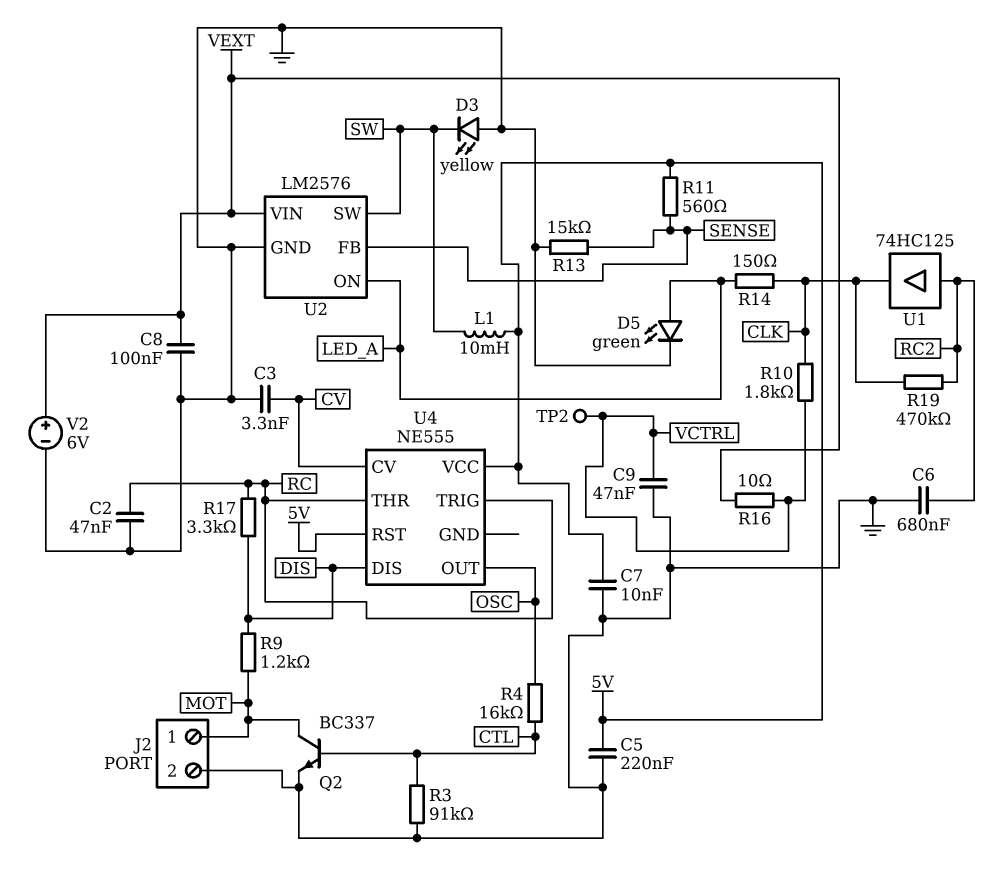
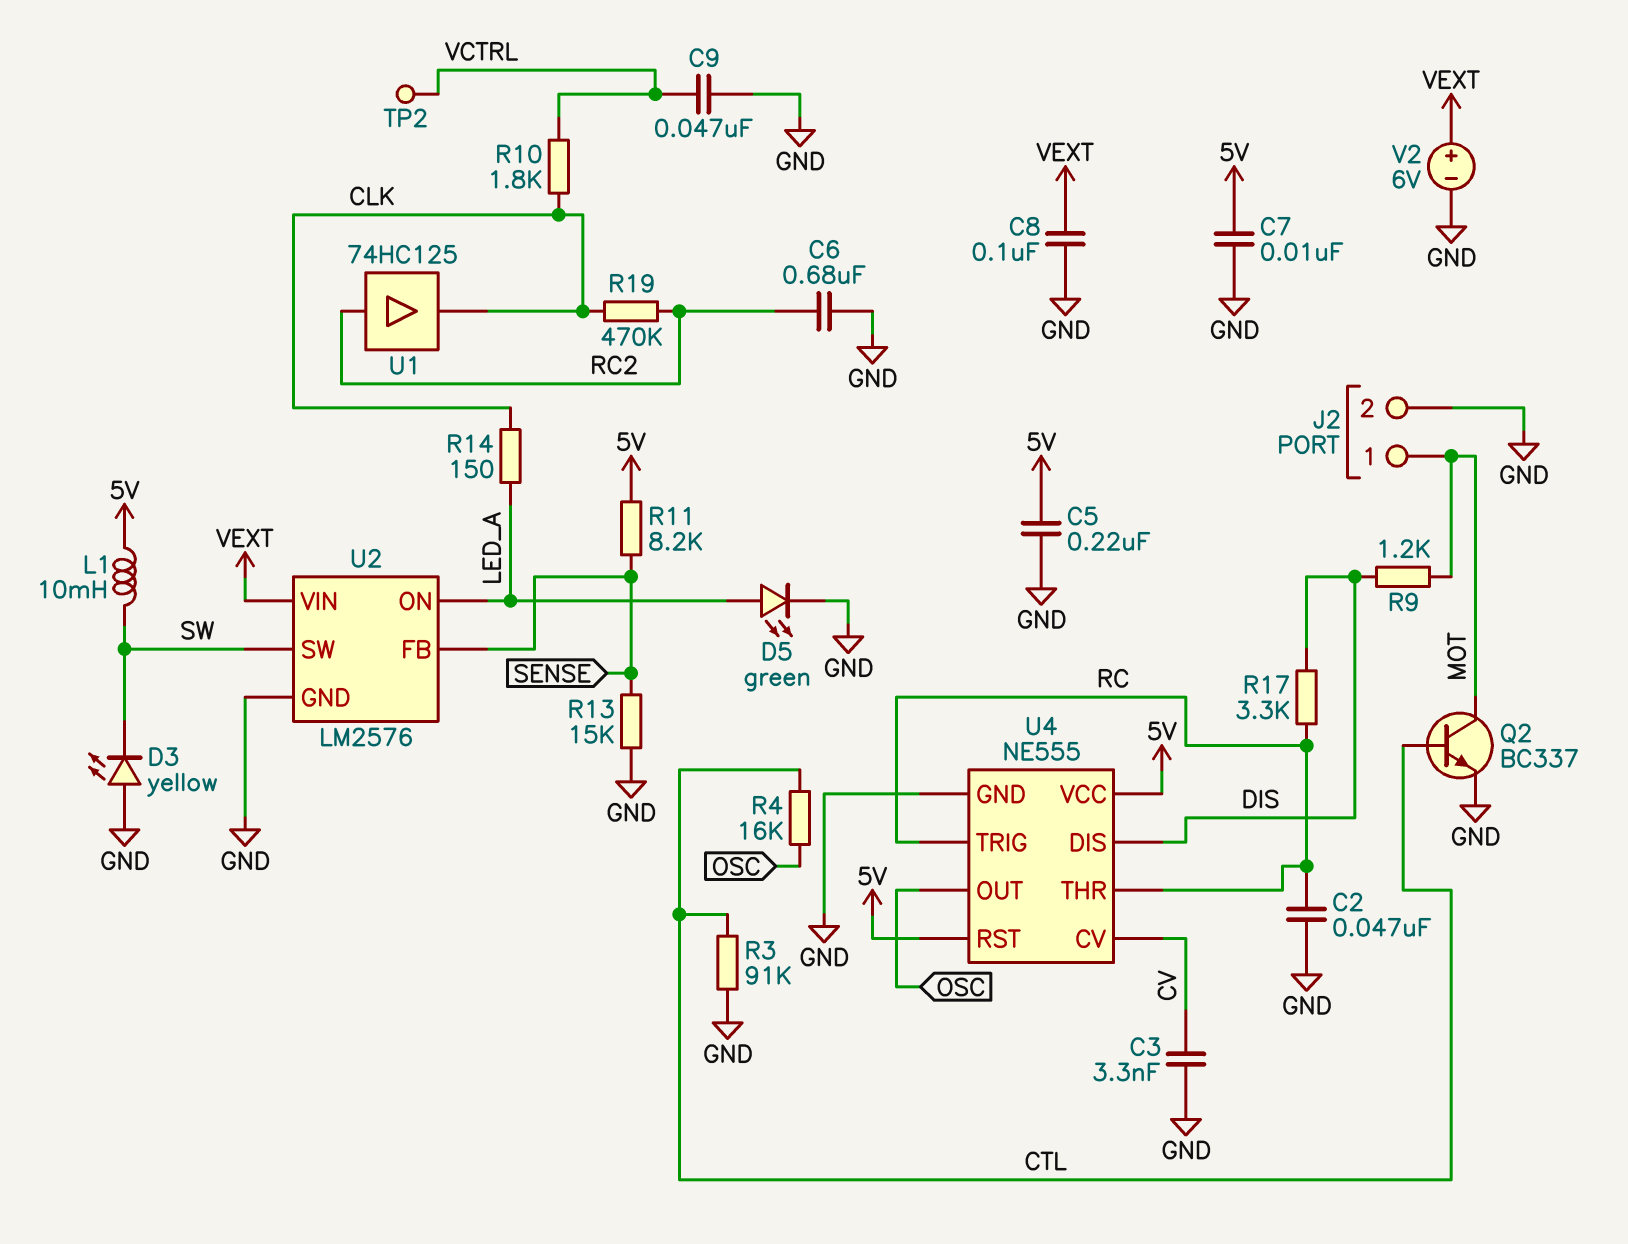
R11: 560 (5V, SENSE) -> 8.2k (5V, SENSE)
R16: 10 (VCTRL, VEXT) -> none
U4 pin GND: none -> GND

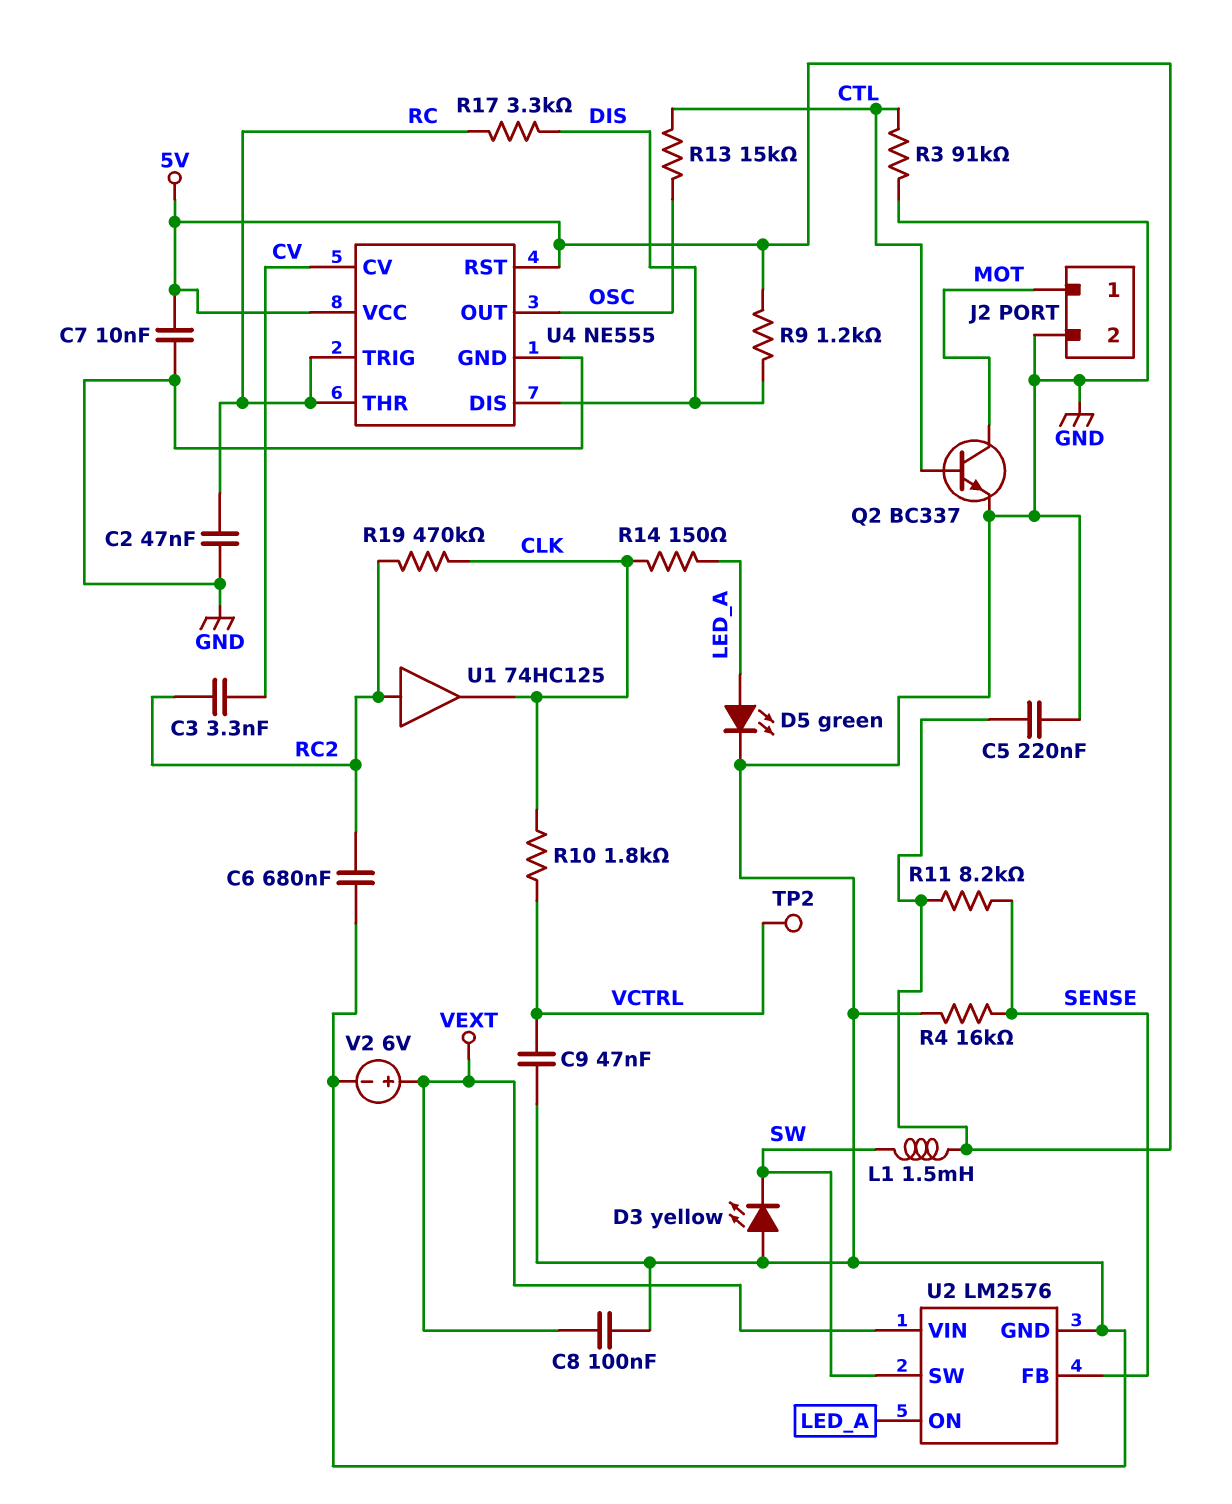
C3: 3.3nF (CV, GND) -> 3.3nF (CV, RC2)
L1: 10mH (5V, SW) -> 1.5mH (5V, SW)
R4: 16k (CTL, OSC) -> 16k (GND, SENSE)
R9: 1.2k (DIS, MOT) -> 1.2k (5V, DIS)
R13: 15k (GND, SENSE) -> 15k (CTL, OSC)

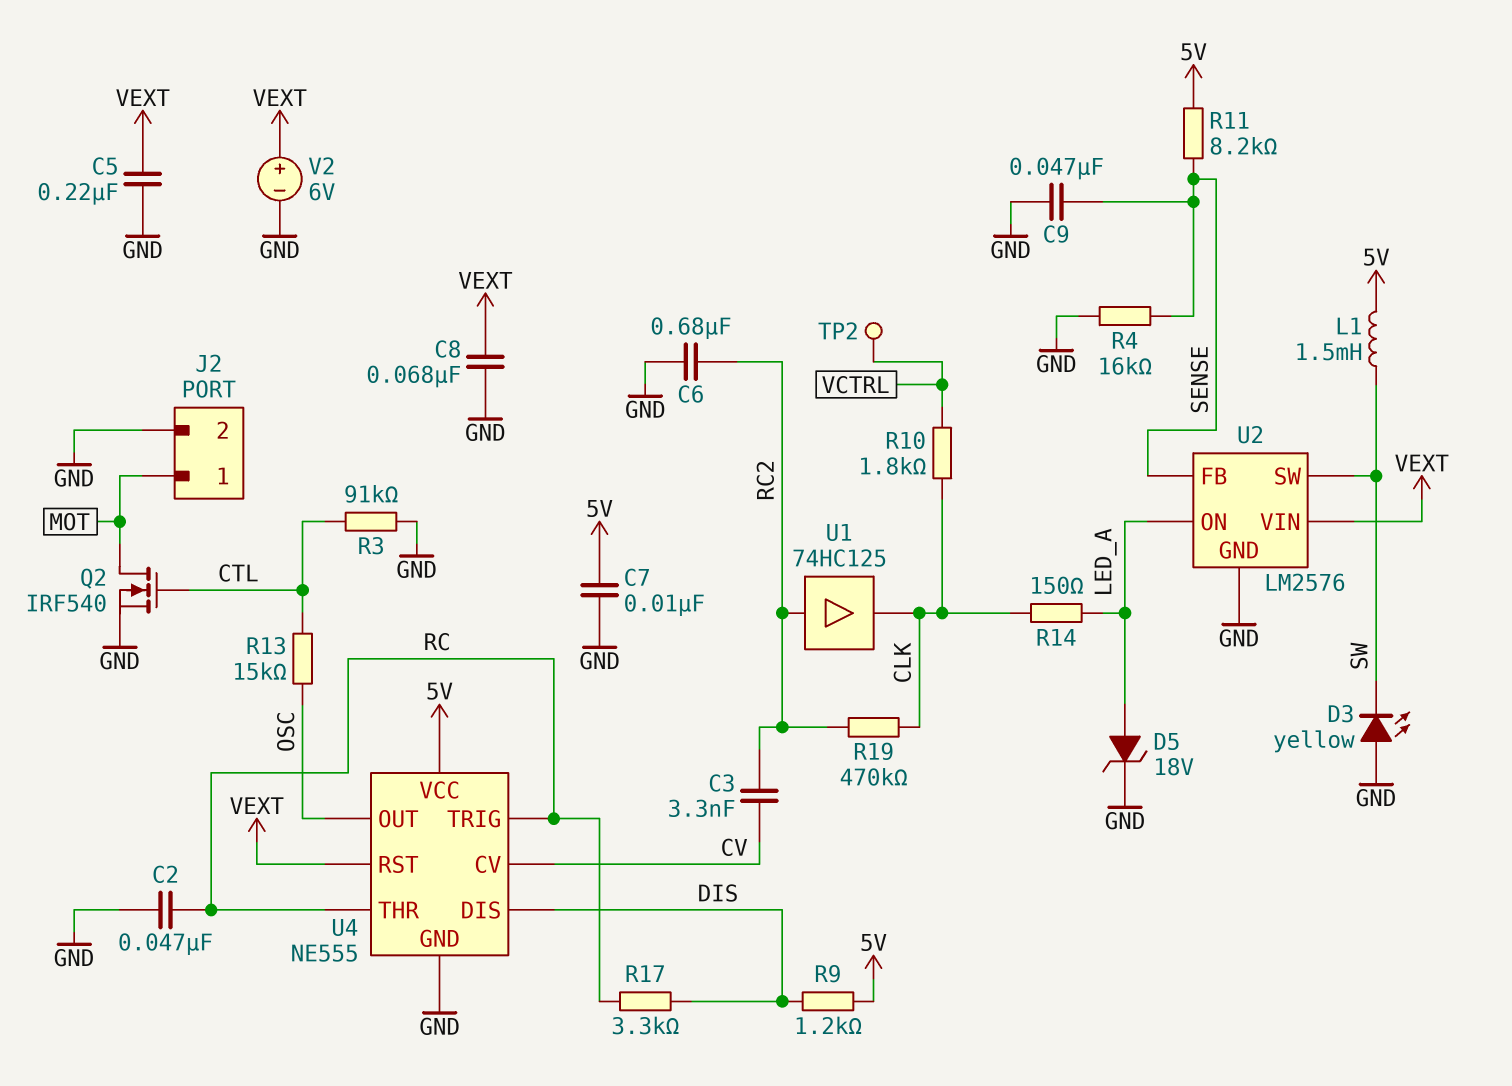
C5: 220nF (5V, GND) -> 220nF (GND, VEXT)
C8: 100nF (GND, VEXT) -> 68nF (GND, VEXT)
C9: 47nF (GND, VCTRL) -> 47nF (GND, SENSE)
D5: LED green (A LED_A, K GND) -> zener 18V (A LED_A, K GND)
Q2: NPN BC337 (B CTL, C MOT, E GND) -> NMOS IRF540 (G CTL, D MOT, S GND)
U4 pin RST: 5V -> VEXT

